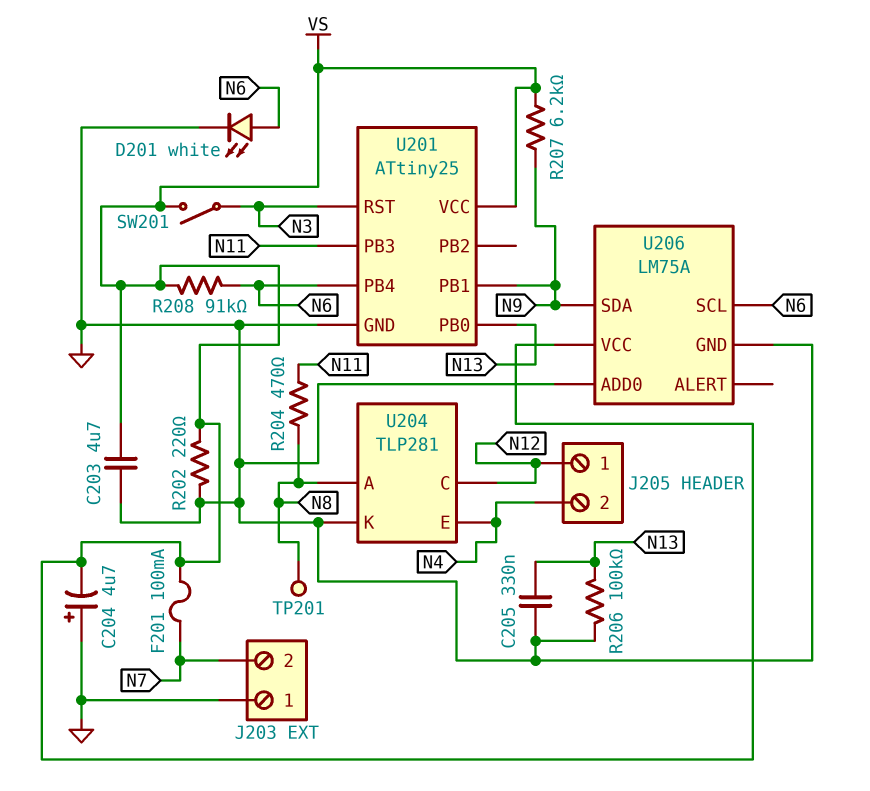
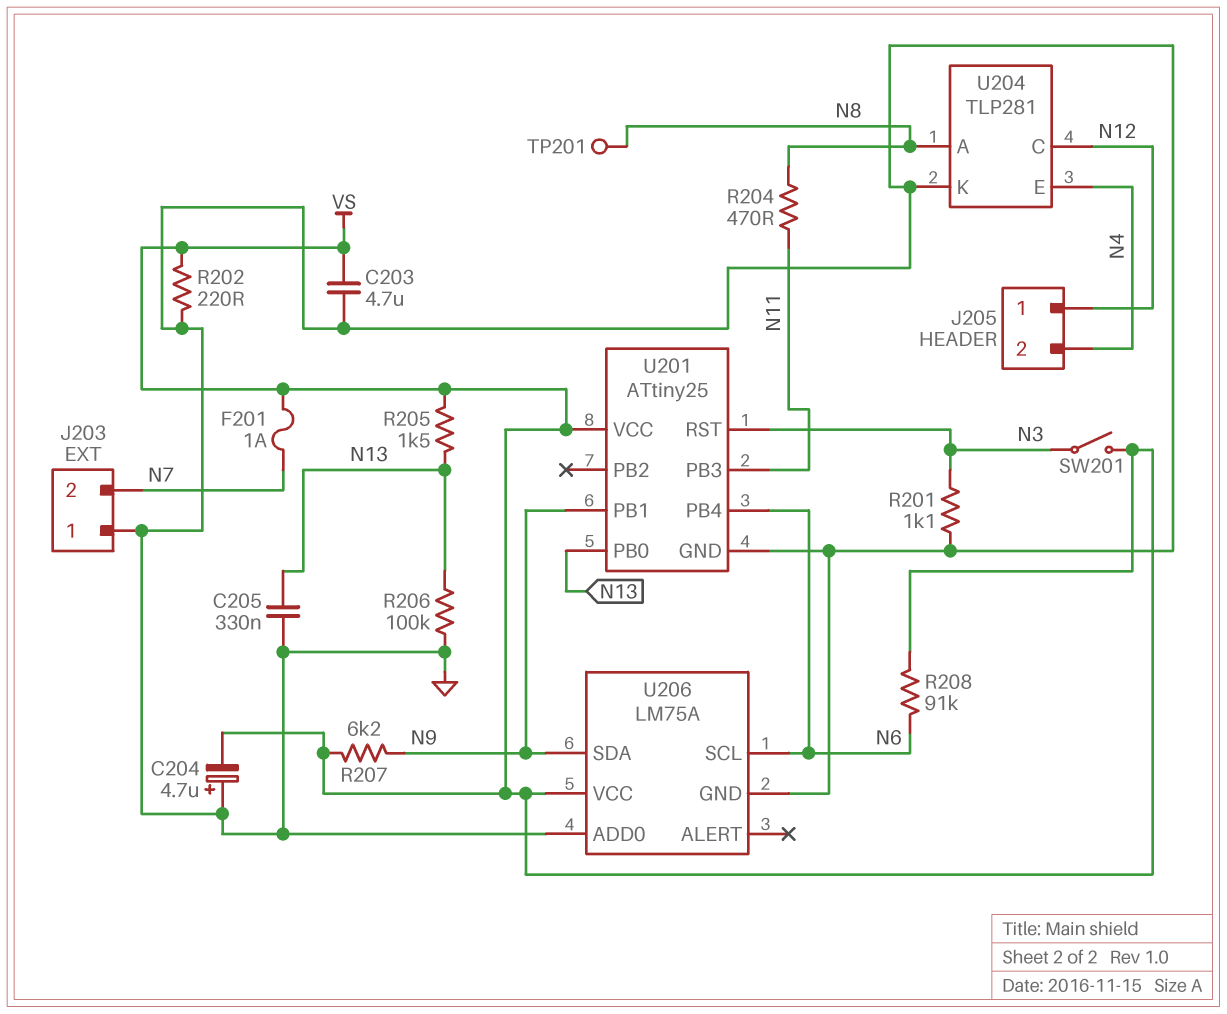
D201: LED white (A N6, K GND) -> none
F201: 100mA (N7, VS) -> 1A (N7, VS)
R201: none -> 1.1k (GND, N3)
R205: none -> 1.5k (N13, VS)

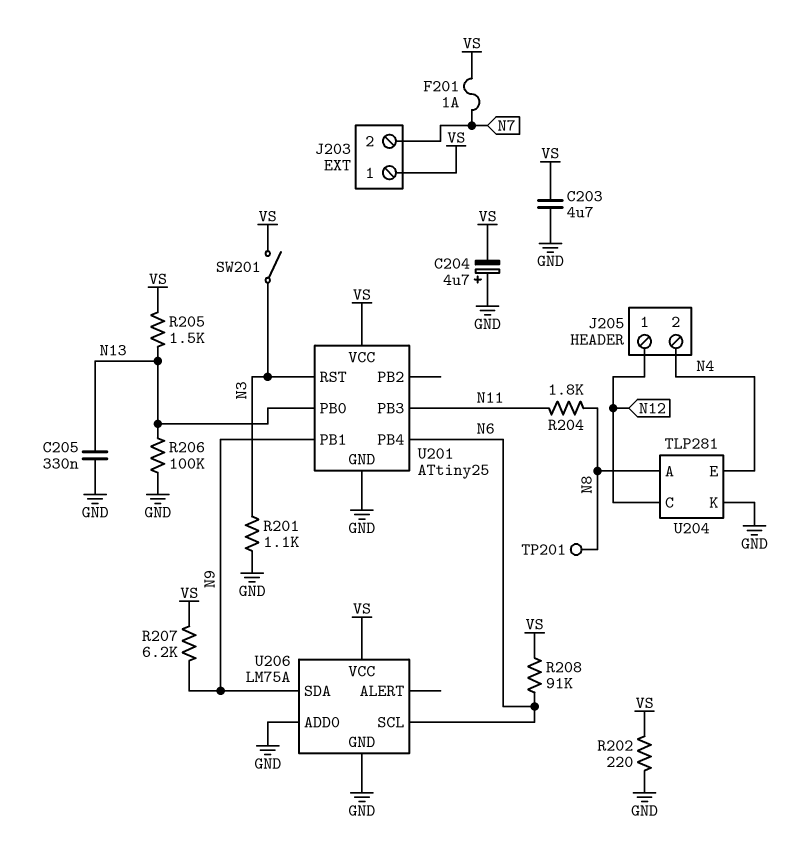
J203 pin 1: GND -> VS
R204: 470 (N8, N11) -> 1.8k (N8, N11)

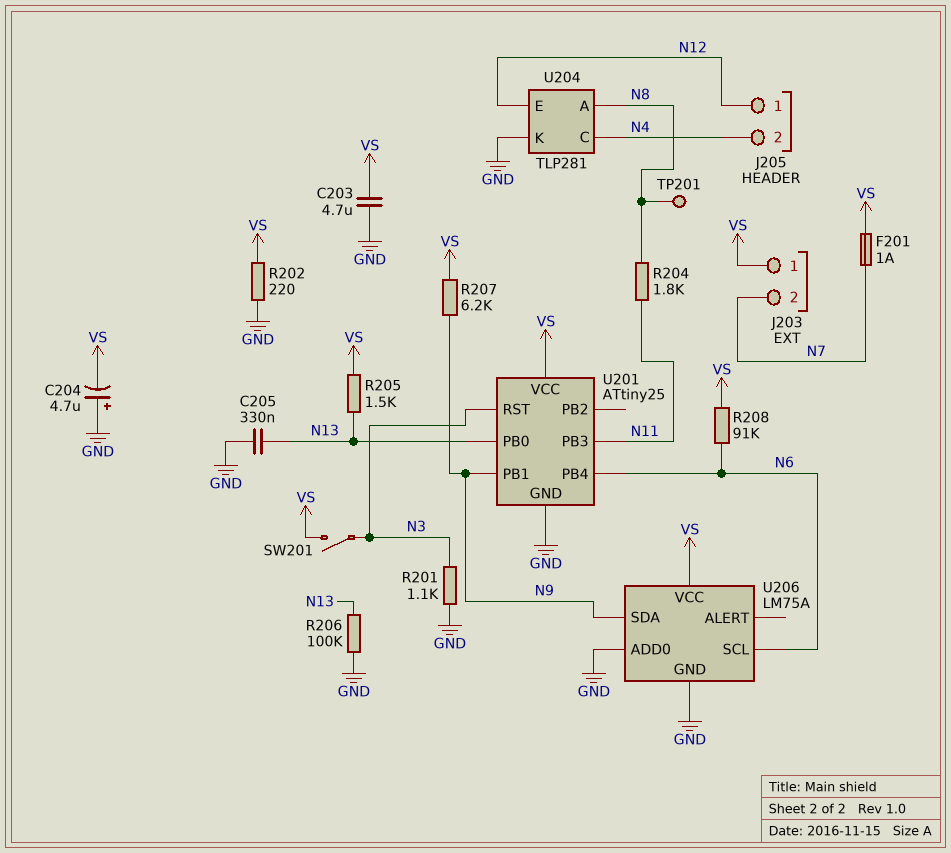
U204 pin C: N12 -> N4
U204 pin E: N4 -> N12

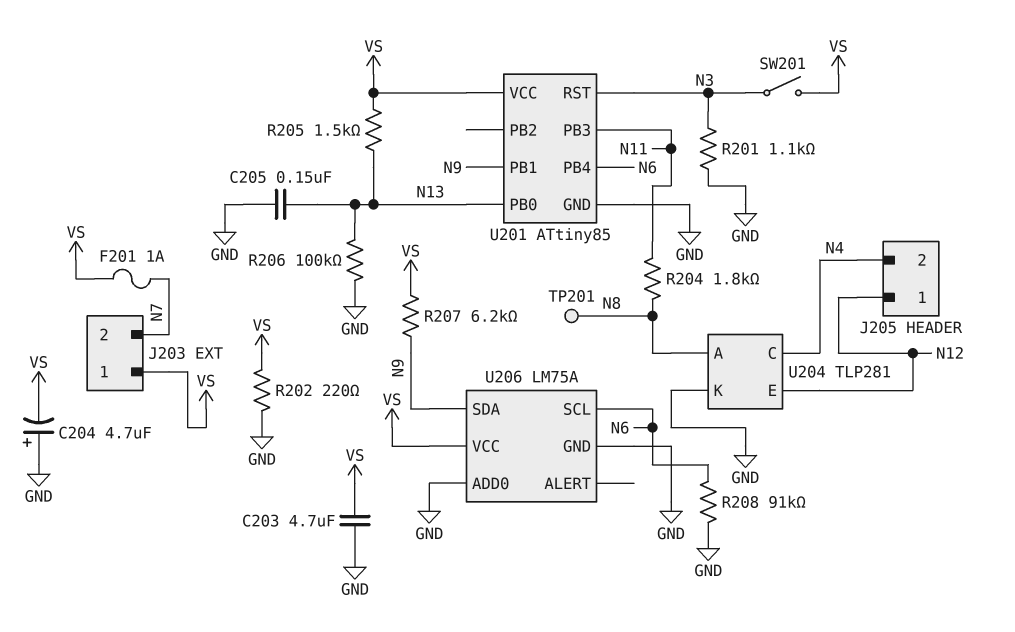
C205: 330nF (GND, N13) -> 150nF (GND, N13)
R208: 91k (N6, VS) -> 91k (GND, N6)
U201: ATtiny25 -> ATtiny85

